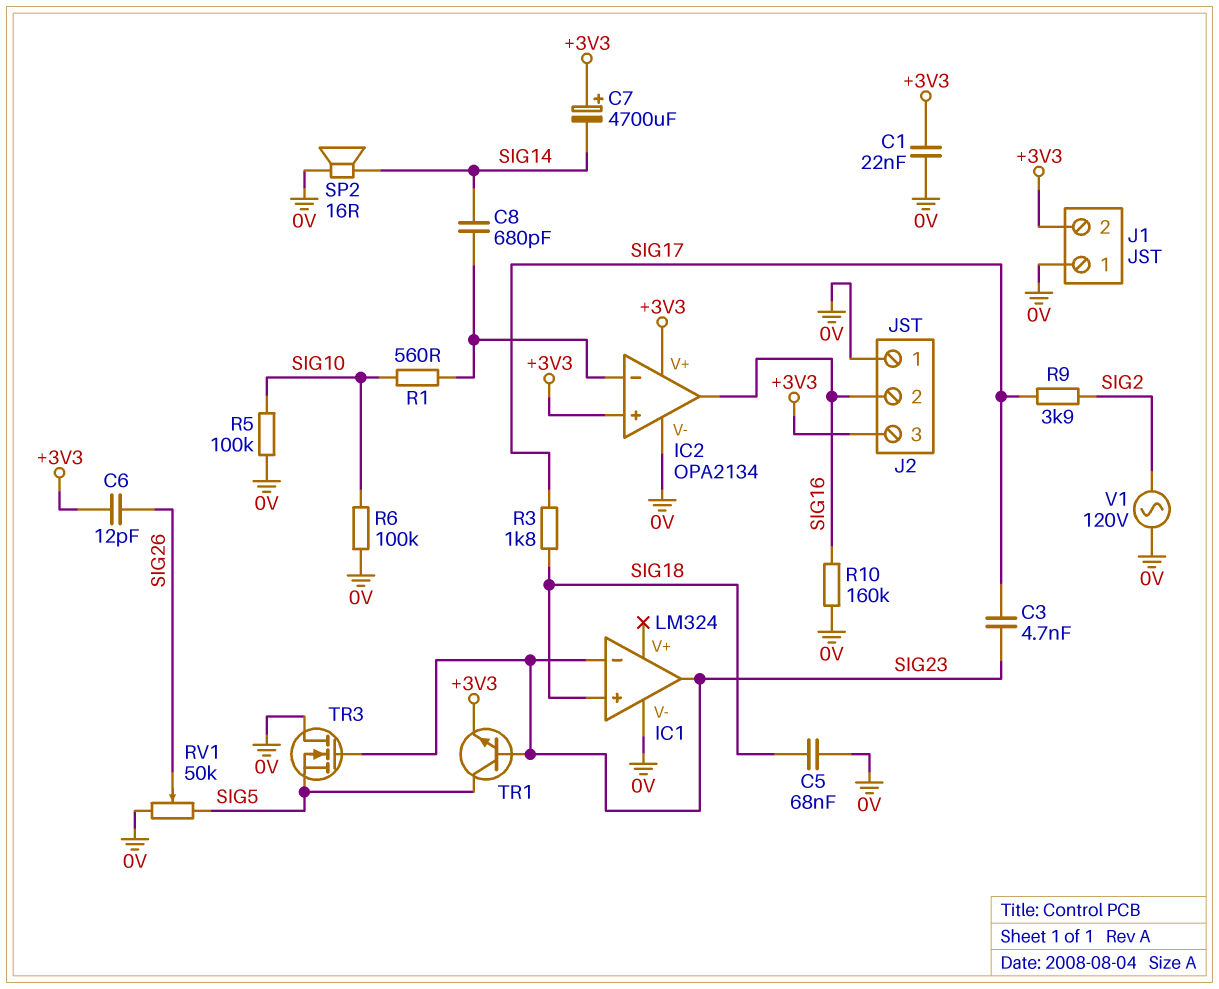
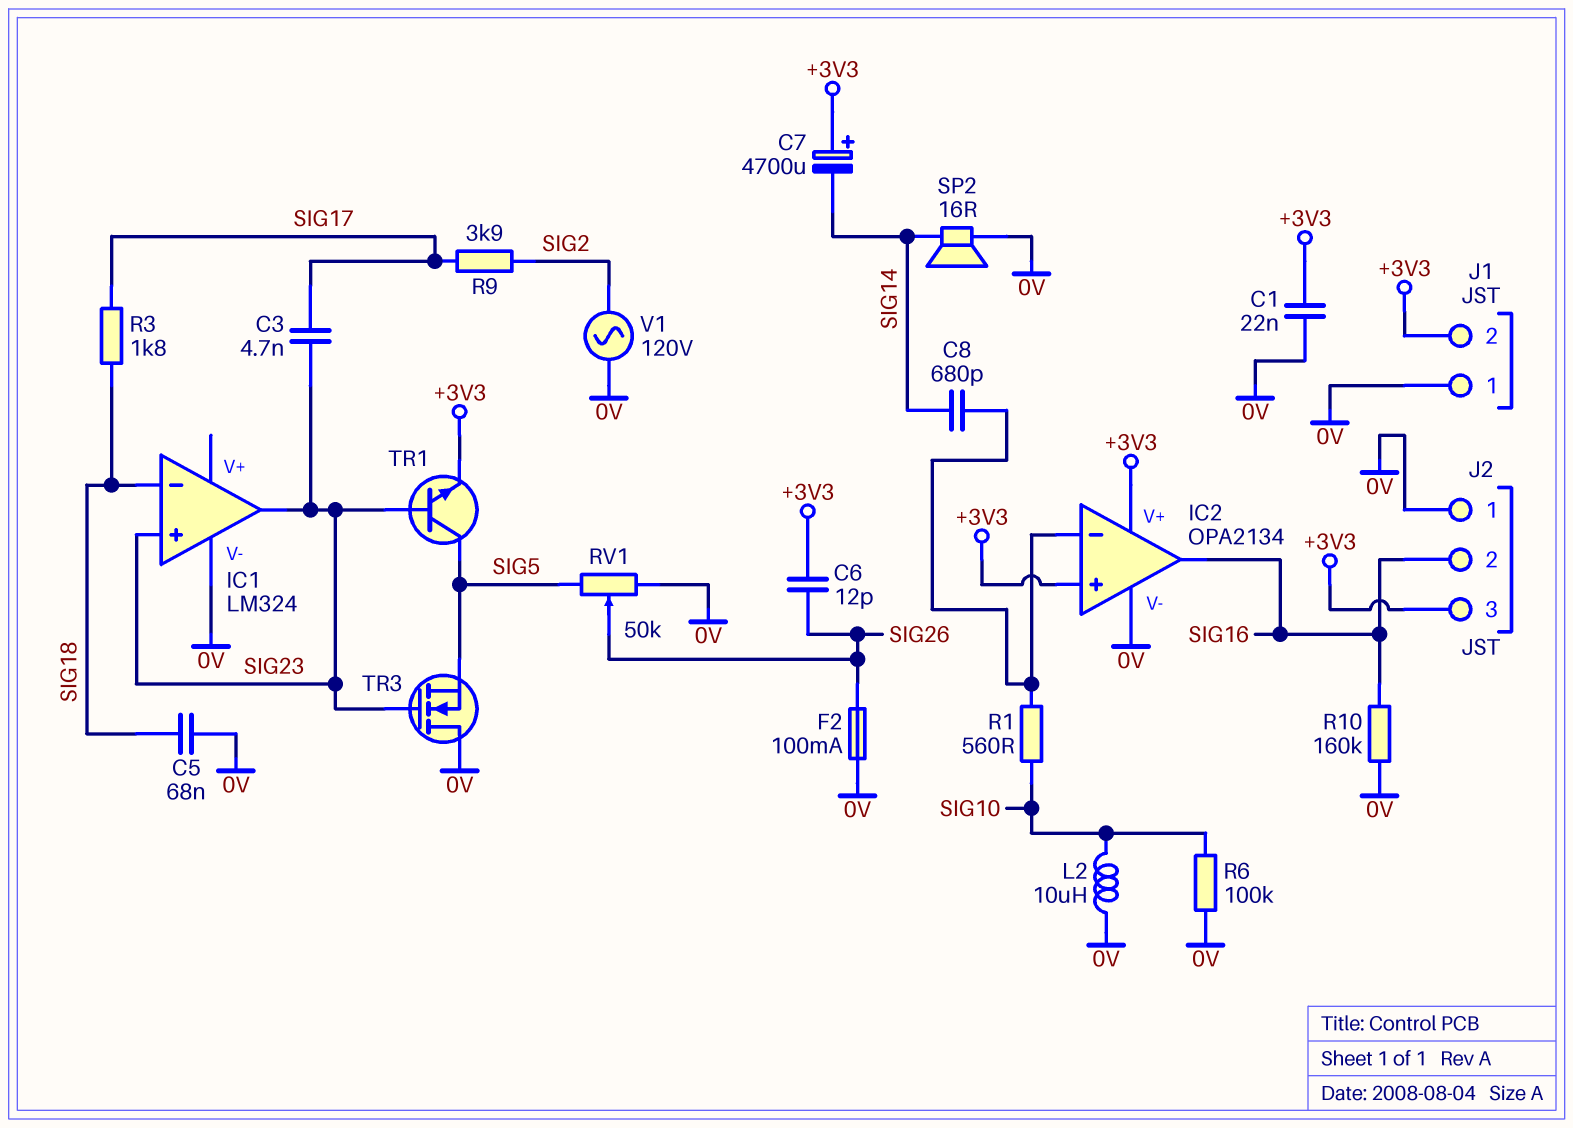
F2: none -> 100mA (0V, SIG26)
IC1 pin in+: SIG18 -> SIG23
IC1 pin in-: SIG23 -> SIG18
L2: none -> 10uH (0V, SIG10)
R5: 100k (0V, SIG10) -> none

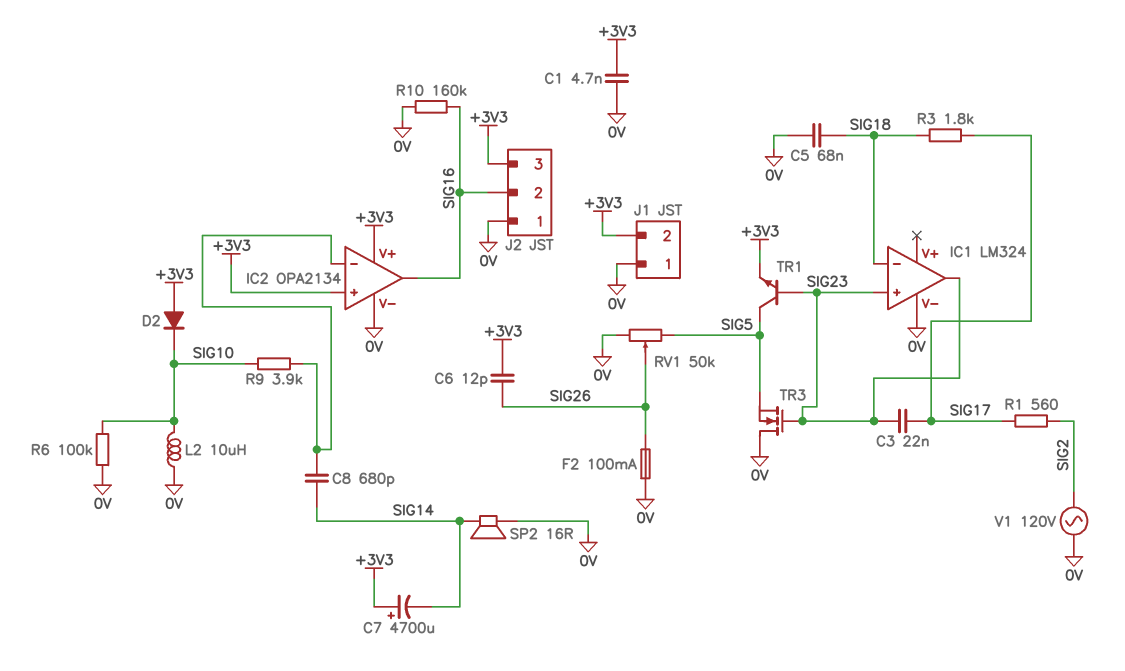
C1: 22nF (+3V3, 0V) -> 4.7nF (+3V3, 0V)
C3: 4.7nF (SIG17, SIG23) -> 22nF (SIG17, SIG23)
D2: none -> diode (A +3V3, K SIG10)
R1: 560 (IC2/in-, SIG10) -> 560 (SIG2, SIG17)
R9: 3.9k (SIG2, SIG17) -> 3.9k (IC2/in-, SIG10)

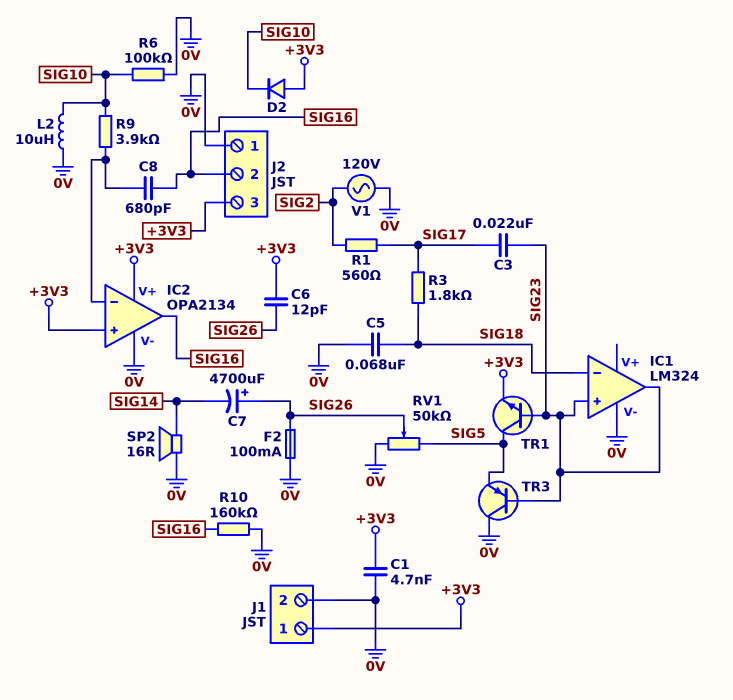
C7: 4700uF (plus +3V3, minus SIG14) -> 4700uF (plus SIG26, minus SIG14)
C8: 680pF (IC2/in-, SIG14) -> 680pF (IC2/in-, SIG16)
J1 pin 1: 0V -> +3V3
J1 pin 2: +3V3 -> 0V
TR3: NMOS (G SIG23, D 0V, S SIG5) -> PNP (B SIG23, C 0V, E SIG5)

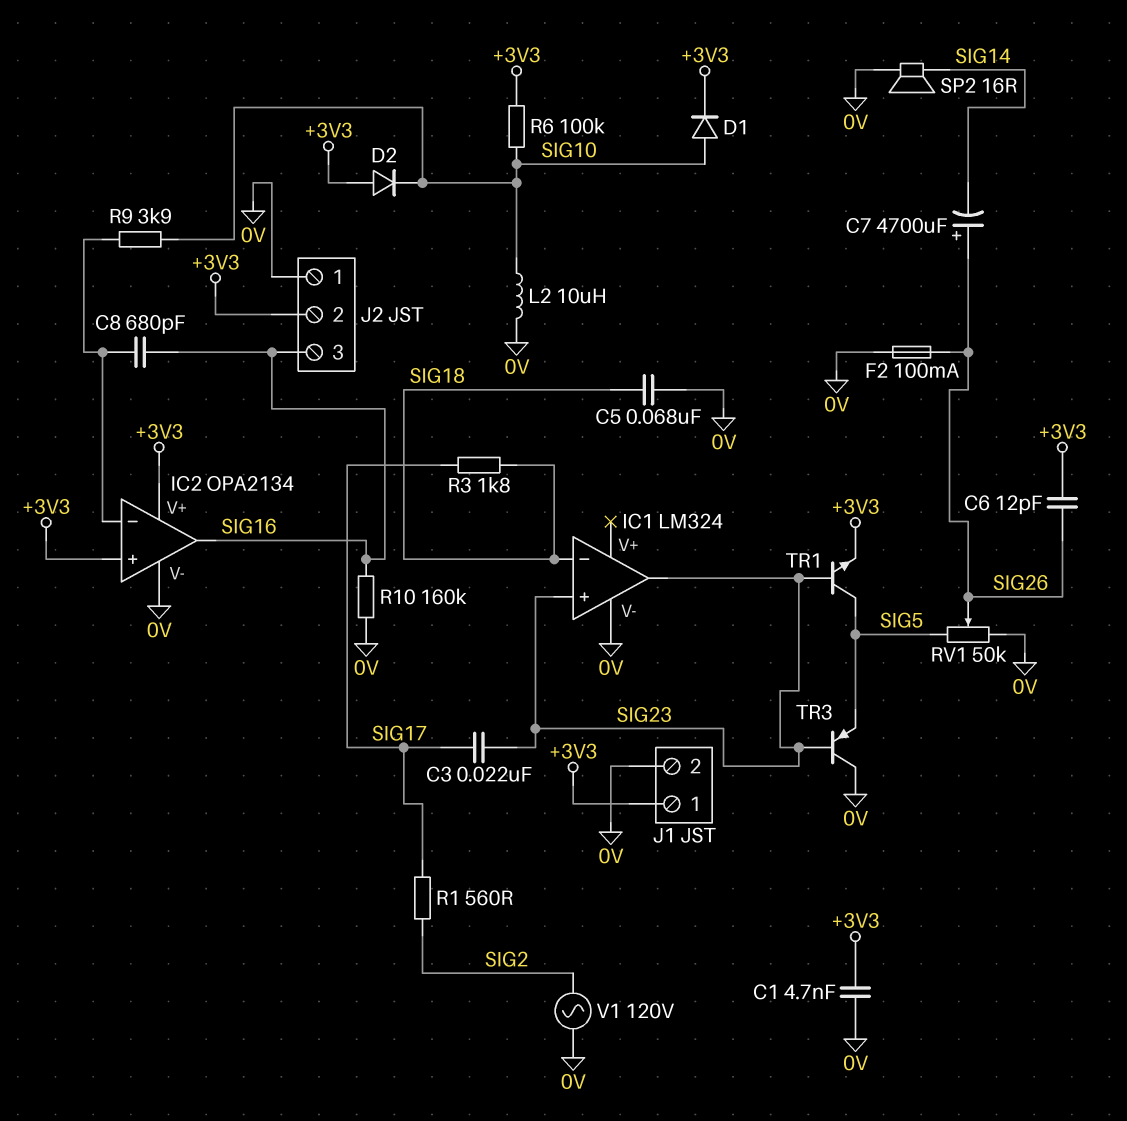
D1: none -> diode (A SIG10, K +3V3)
J2 pin 2: SIG16 -> +3V3
J2 pin 3: +3V3 -> SIG16
R6: 100k (0V, SIG10) -> 100k (+3V3, SIG10)

